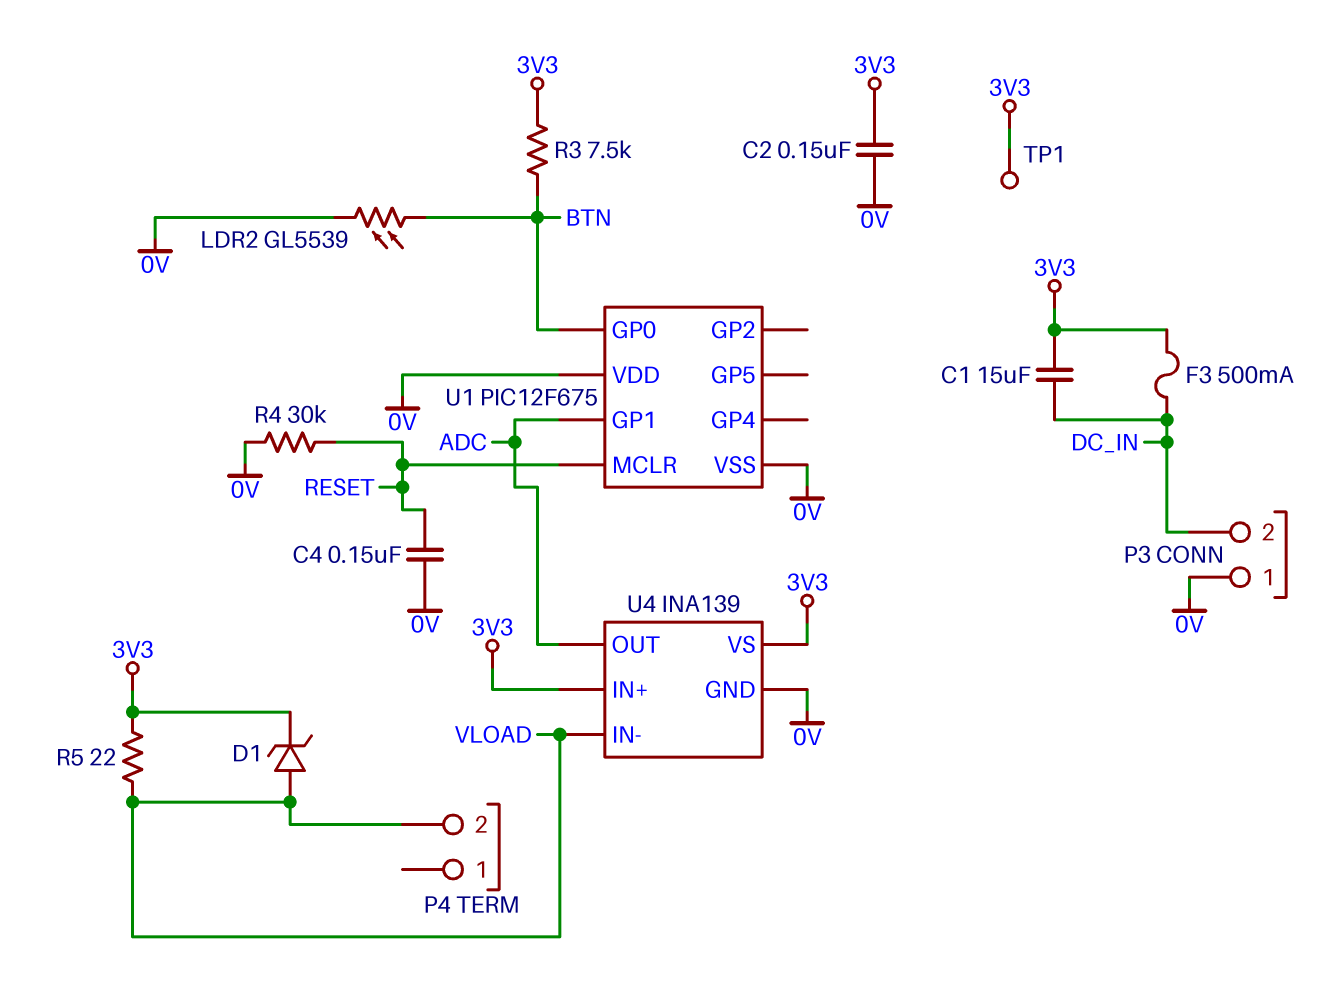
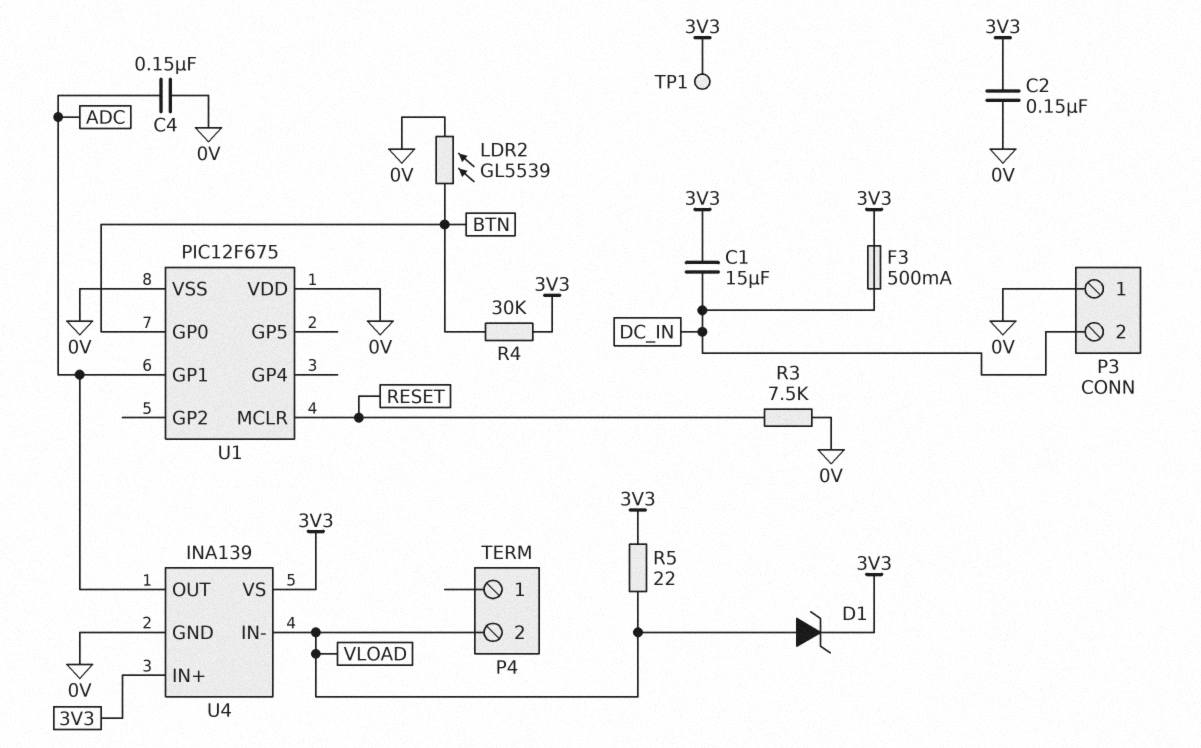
C4: 150nF (0V, RESET) -> 150nF (0V, ADC)
R3: 7.5k (3V3, BTN) -> 7.5k (0V, RESET)
R4: 30k (0V, RESET) -> 30k (3V3, BTN)

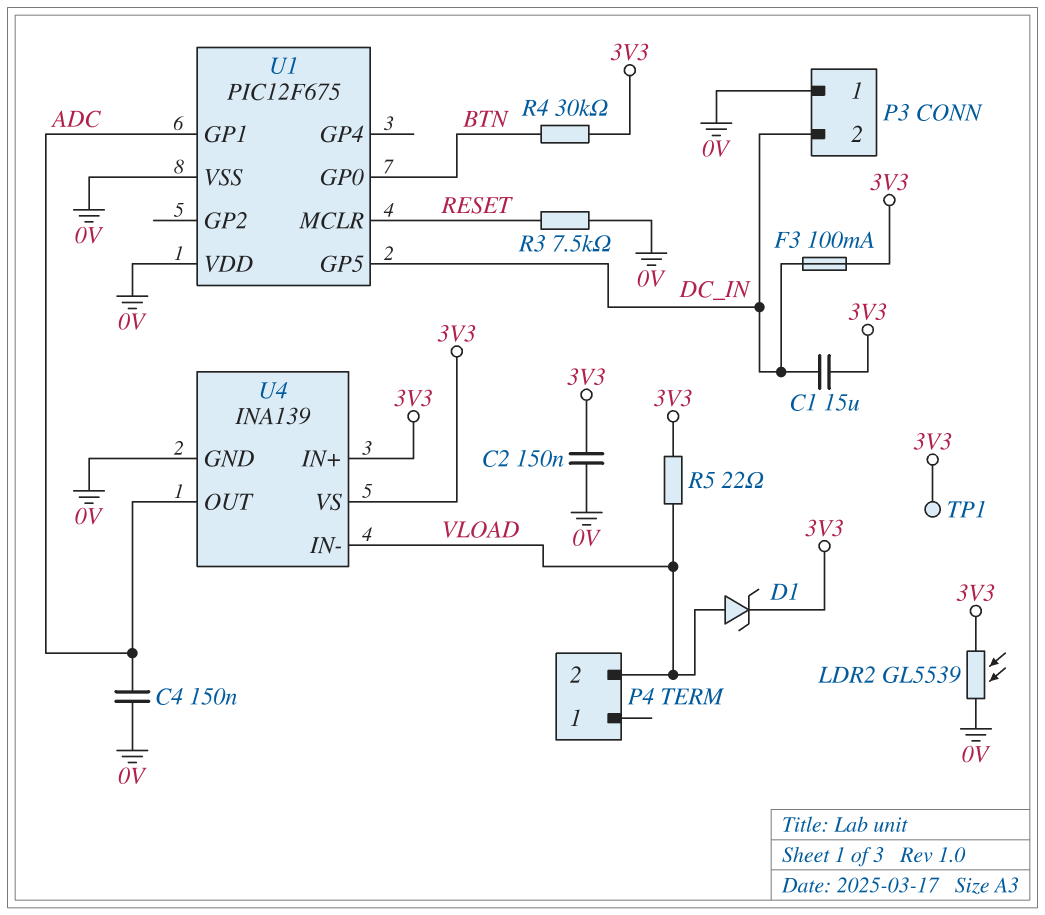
F3: 500mA (3V3, DC_IN) -> 100mA (3V3, DC_IN)
LDR2: GL5539 (0V, BTN) -> GL5539 (0V, 3V3)
U1 pin GP5: none -> DC_IN

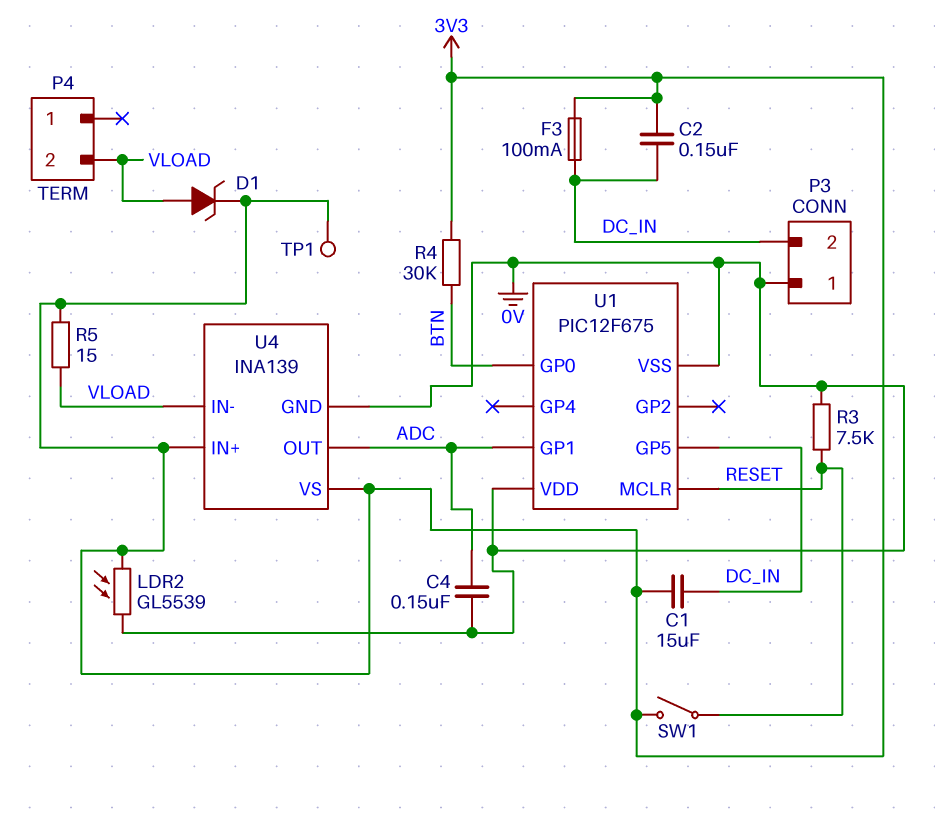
C2: 150nF (0V, 3V3) -> 150nF (3V3, DC_IN)
R5: 22 (3V3, VLOAD) -> 15 (3V3, VLOAD)
SW1: none -> switch (3V3, RESET)

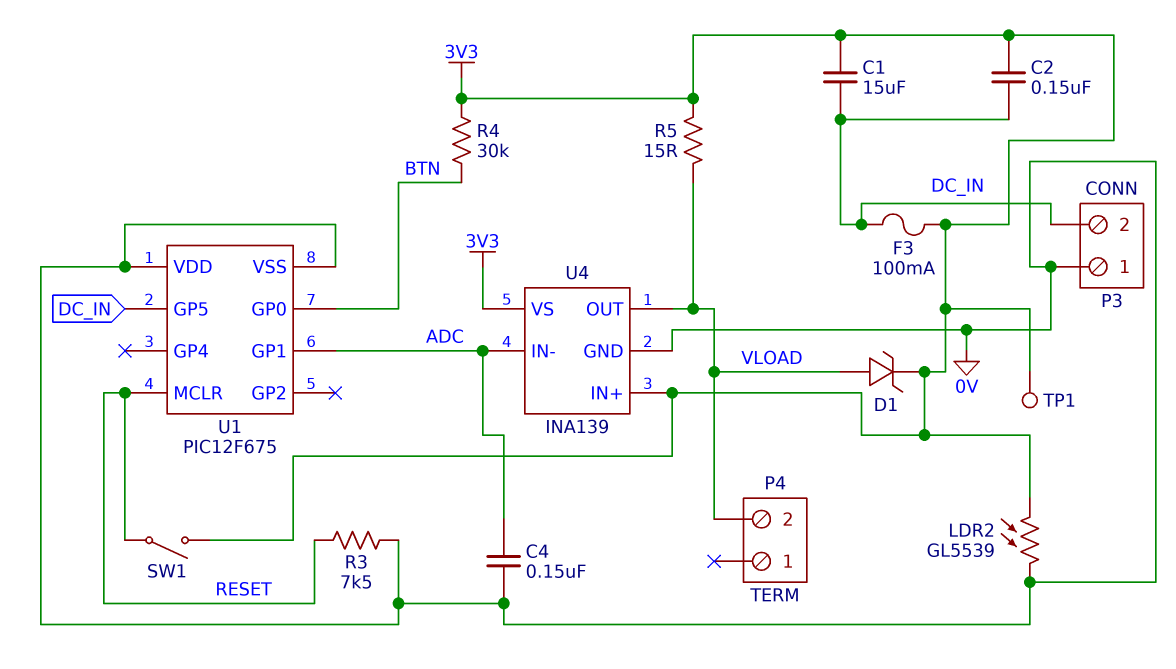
U4 pin IN-: VLOAD -> ADC
U4 pin OUT: ADC -> VLOAD

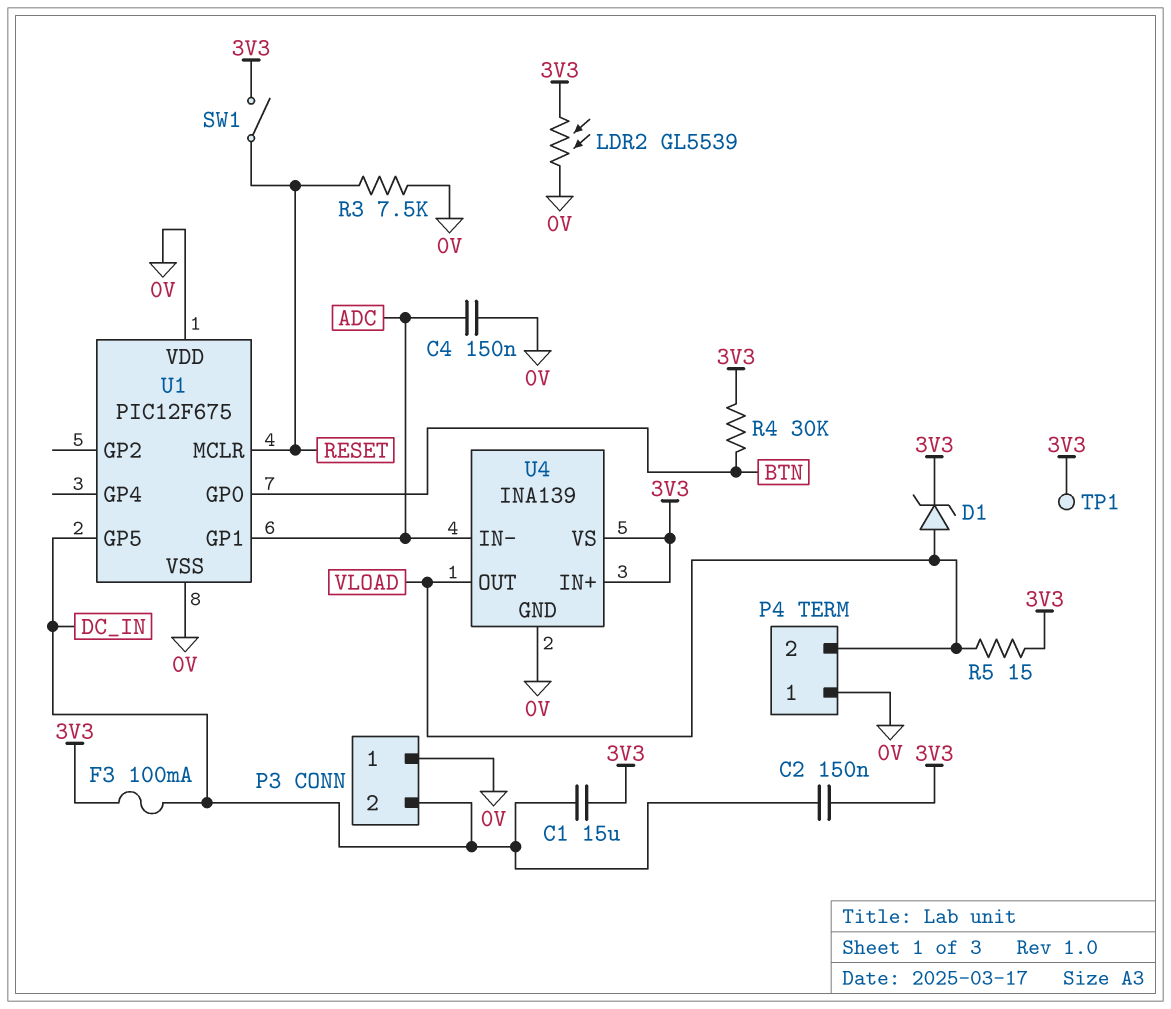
P4 pin 1: none -> 0V

